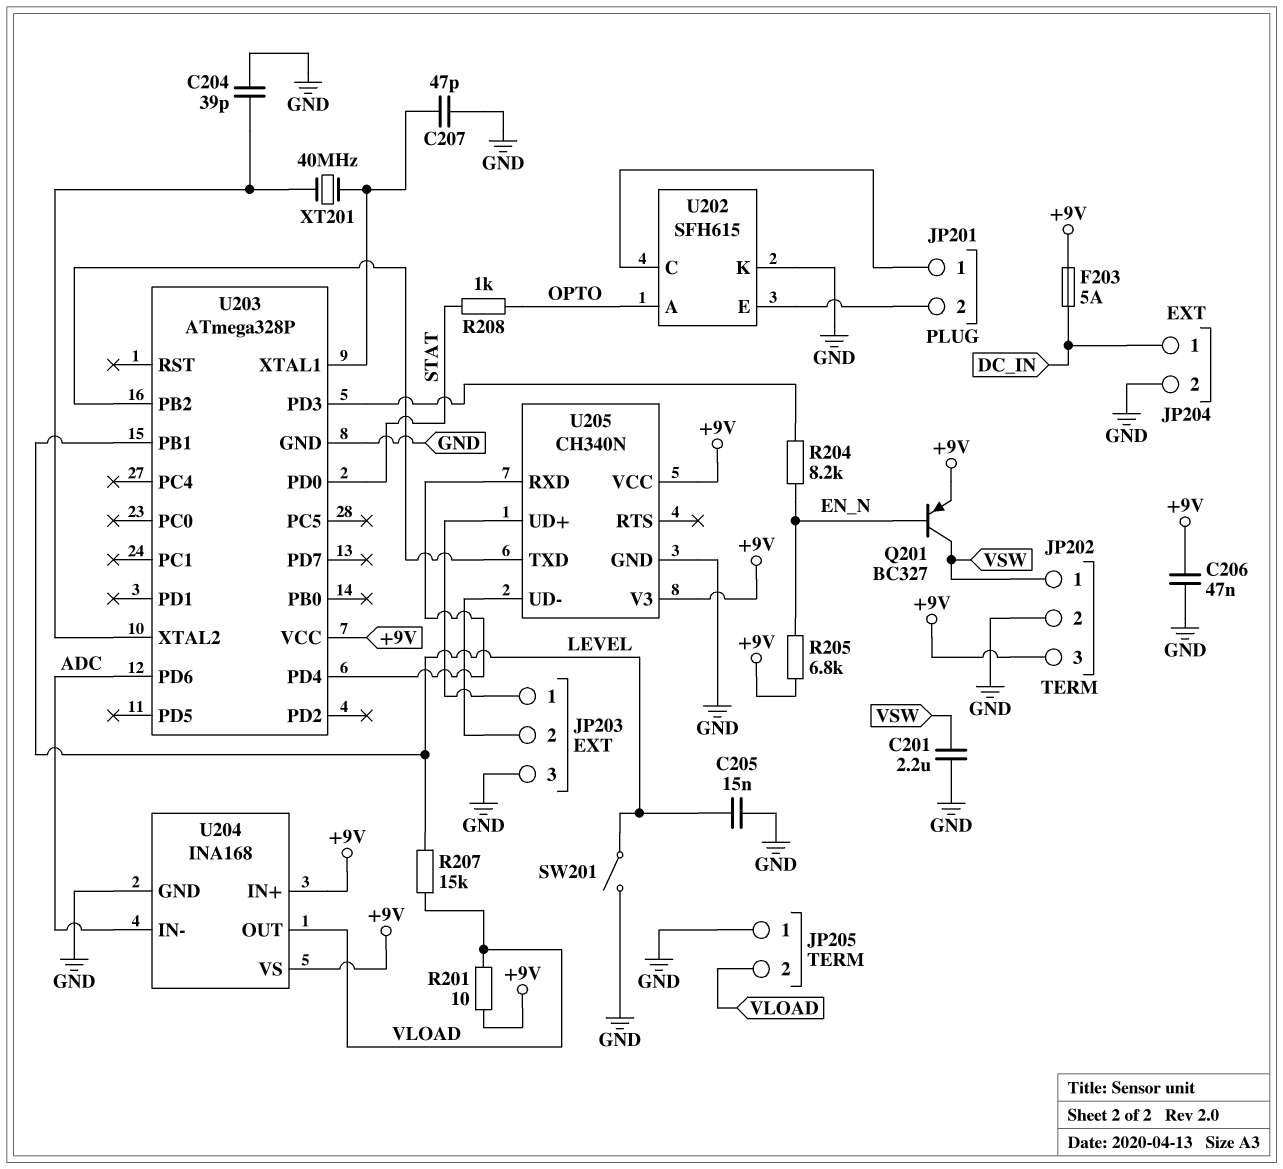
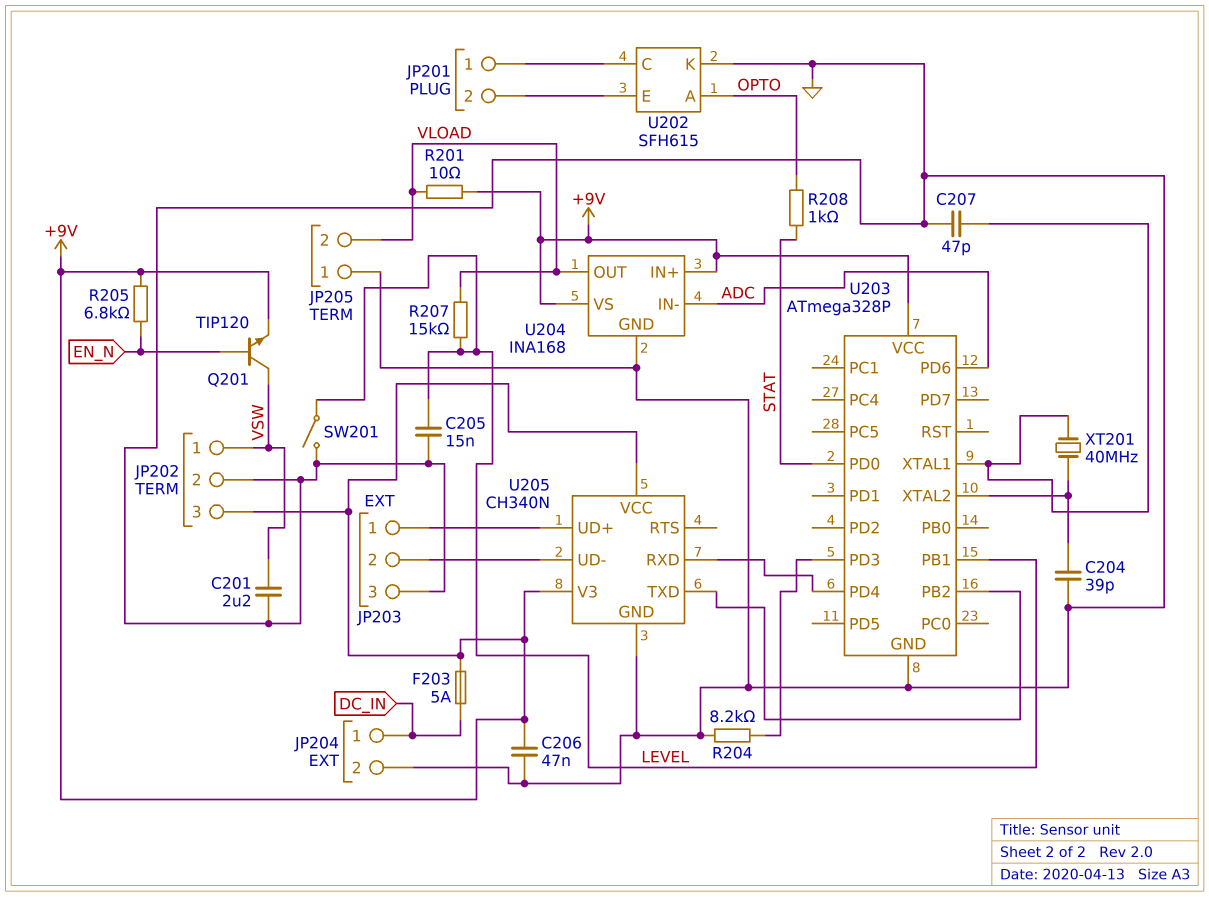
Q201: PNP BC327 (B EN_N, C VSW, E +9V) -> NPN TIP120 (B EN_N, C VSW, E +9V)
R204: 8.2k (EN_N, U203/PD3) -> 8.2k (GND, U203/PD3)

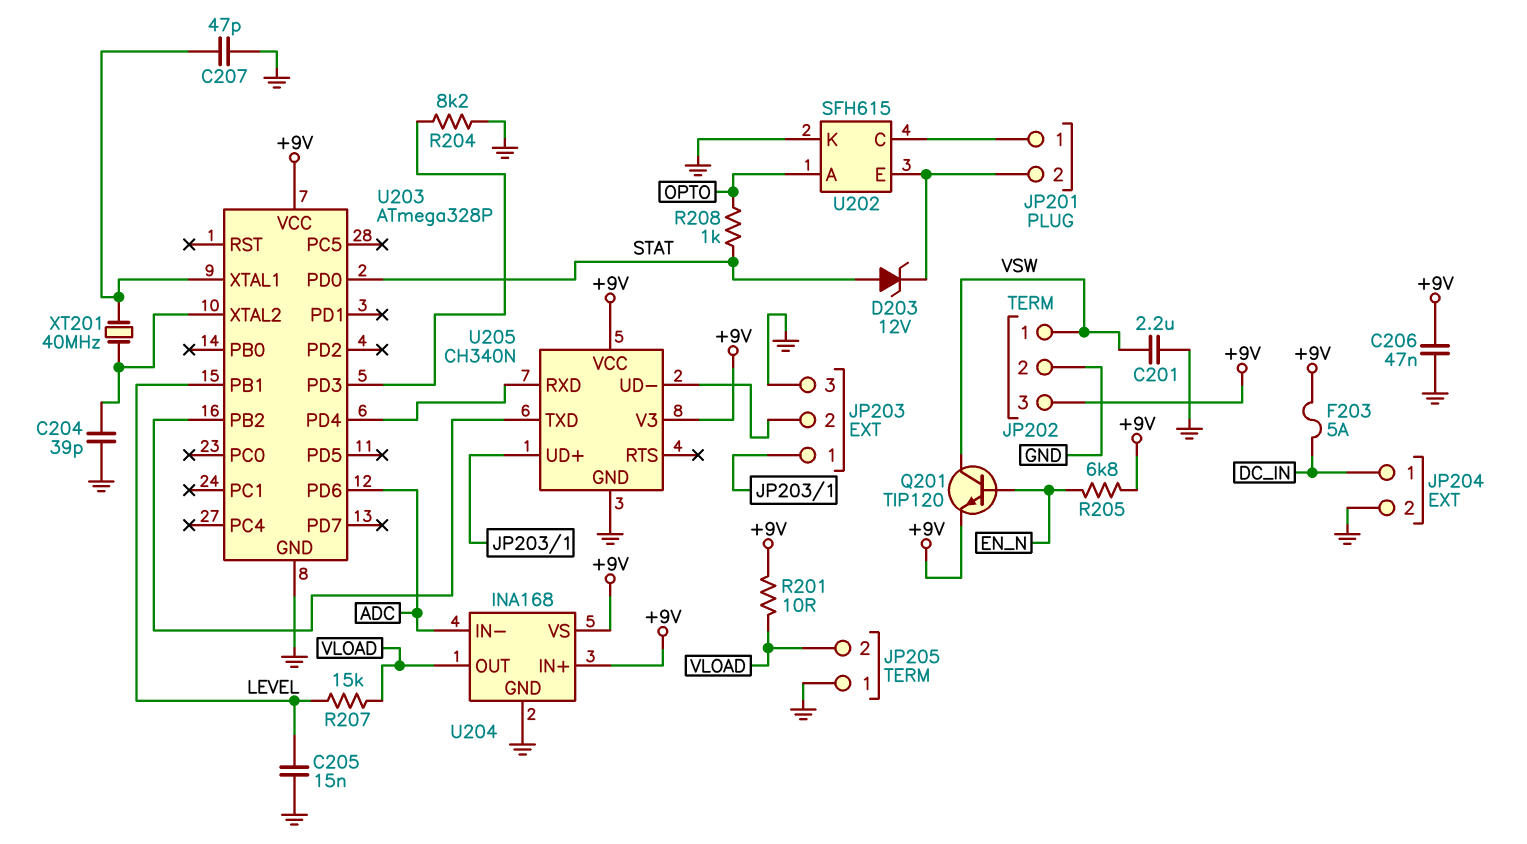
D203: none -> zener 12V (A STAT, K JP201/2)
SW201: switch (GND, LEVEL) -> none

